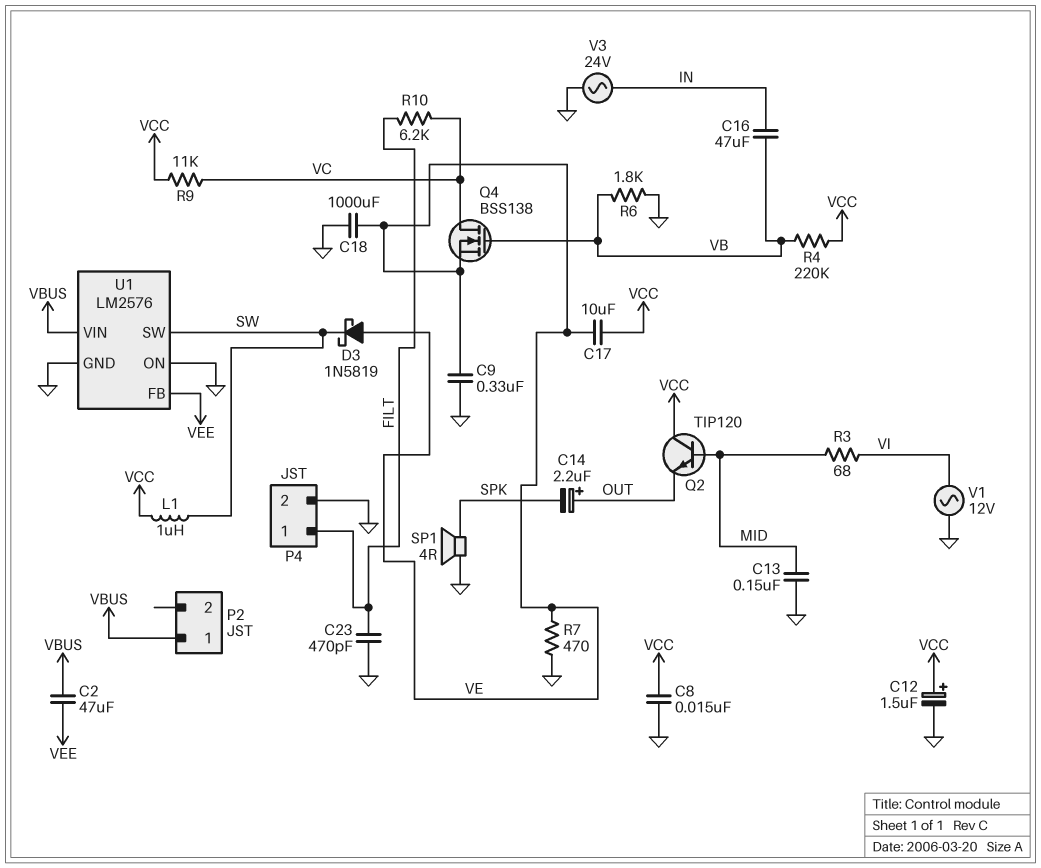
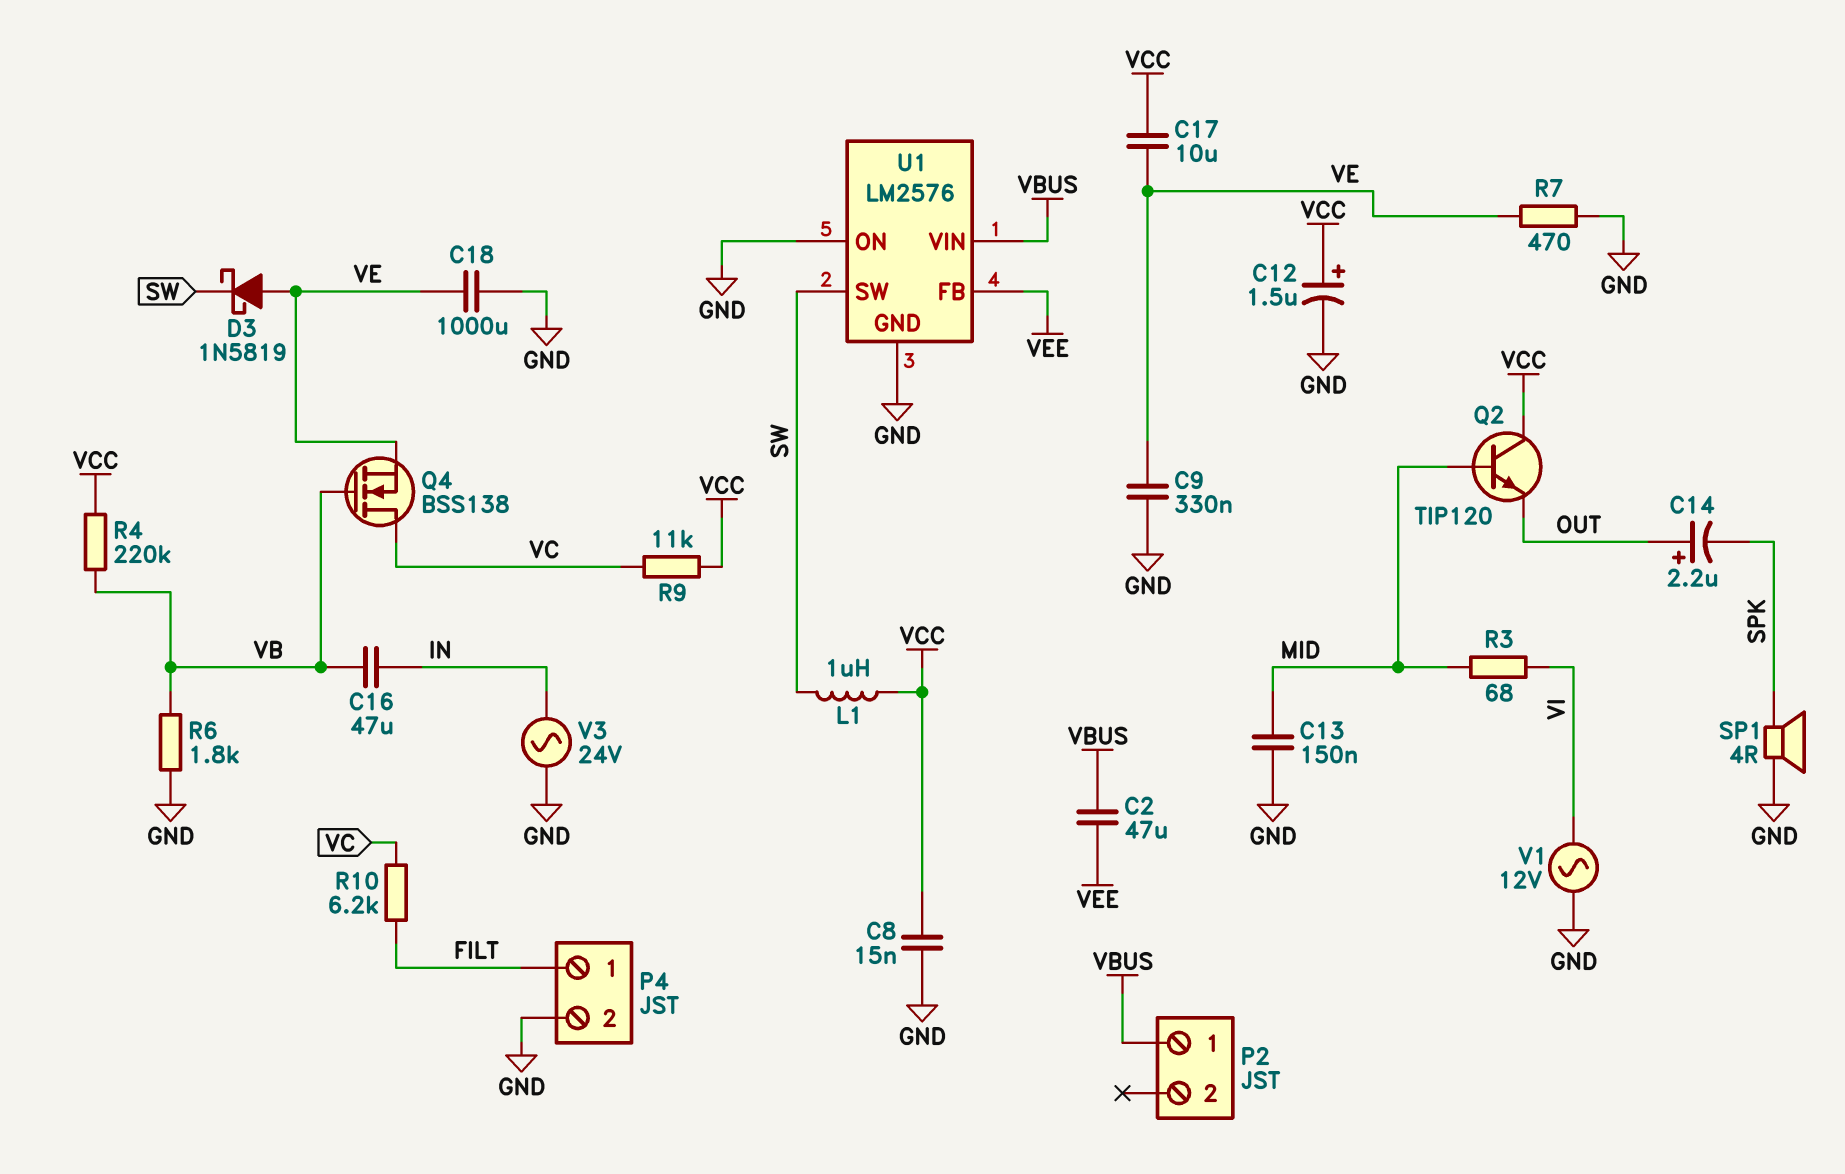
C23: 470pF (FILT, GND) -> none

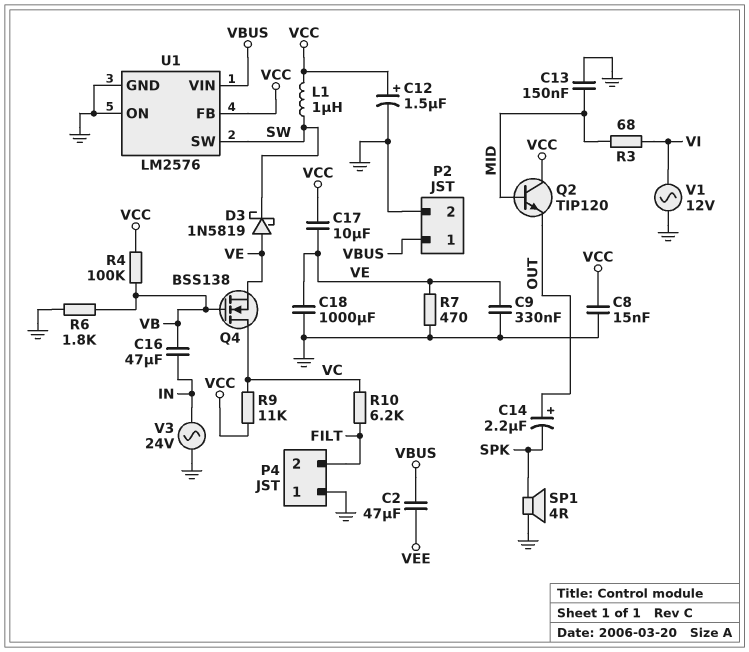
P2 pin 2: none -> GND
P4 pin 1: FILT -> GND
P4 pin 2: GND -> FILT
R4: 220k (VB, VCC) -> 100k (VB, VCC)
U1 pin FB: VEE -> VCC

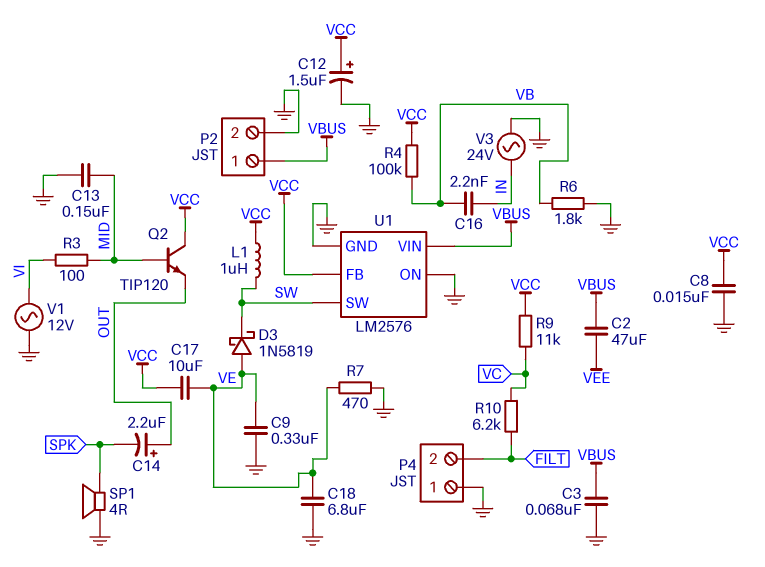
C3: none -> 68nF (GND, VBUS)
C16: 47uF (IN, VB) -> 2.2nF (IN, VB)
C18: 1000uF (GND, VE) -> 6.8uF (GND, VE)
Q4: NMOS BSS138 (G VB, D VC, S VE) -> none
R3: 68 (MID, VI) -> 100 (MID, VI)

